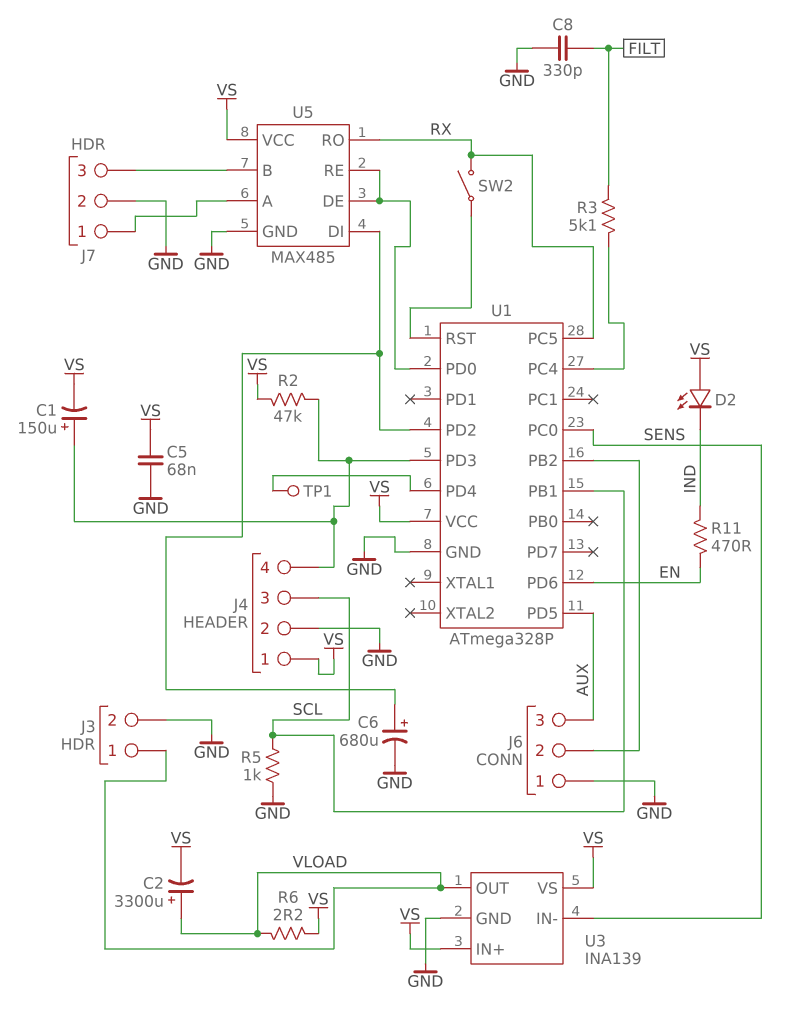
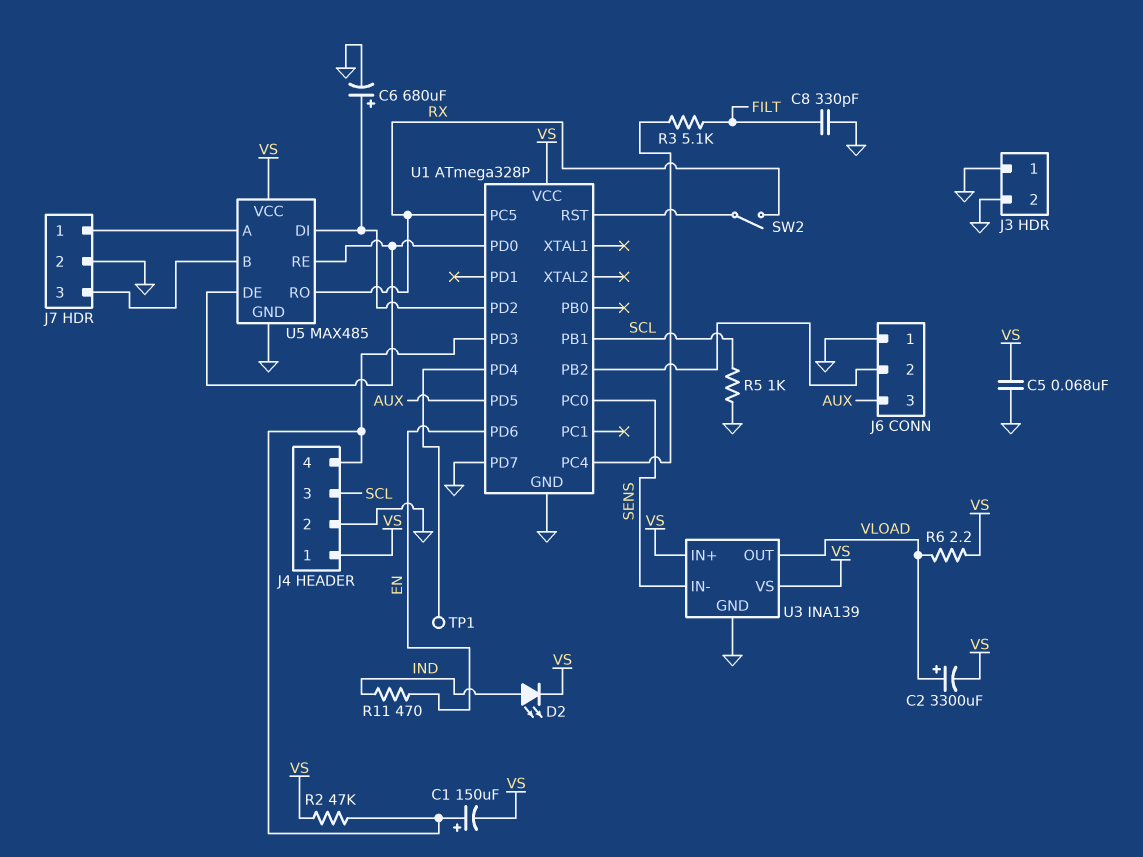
D2: LED (A VS, K IND) -> LED (A IND, K VS)
J3 pin 1: VLOAD -> GND
U1 pin PD7: none -> GND

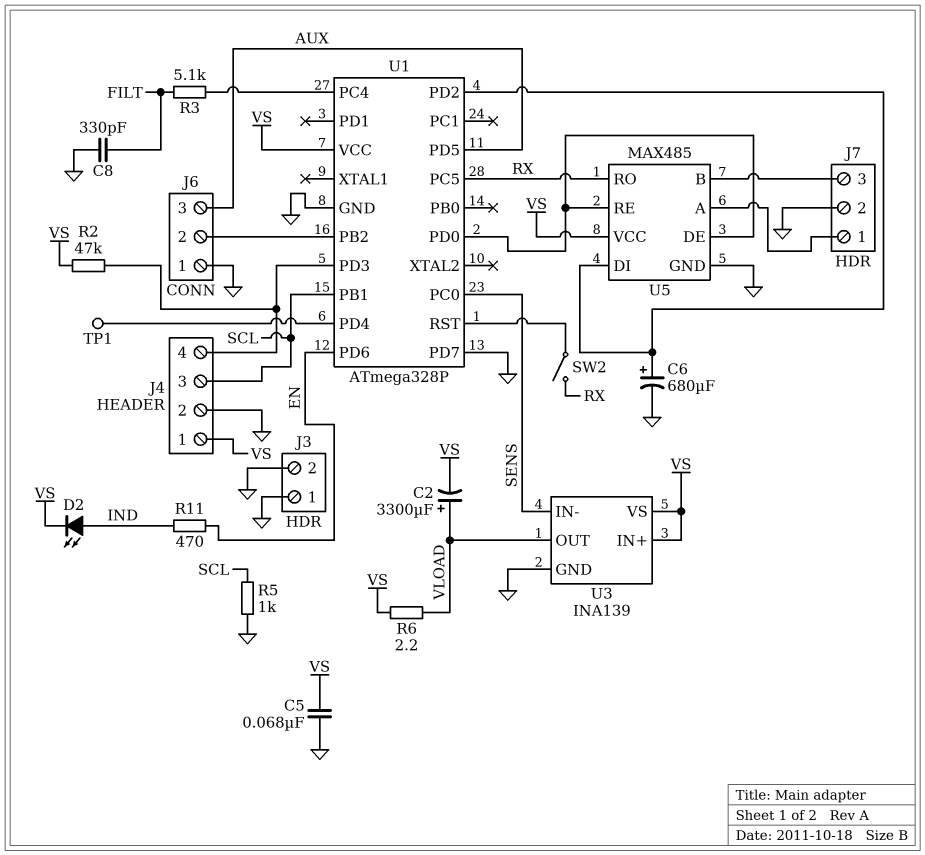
C1: 150uF (plus J4/4, minus VS) -> none

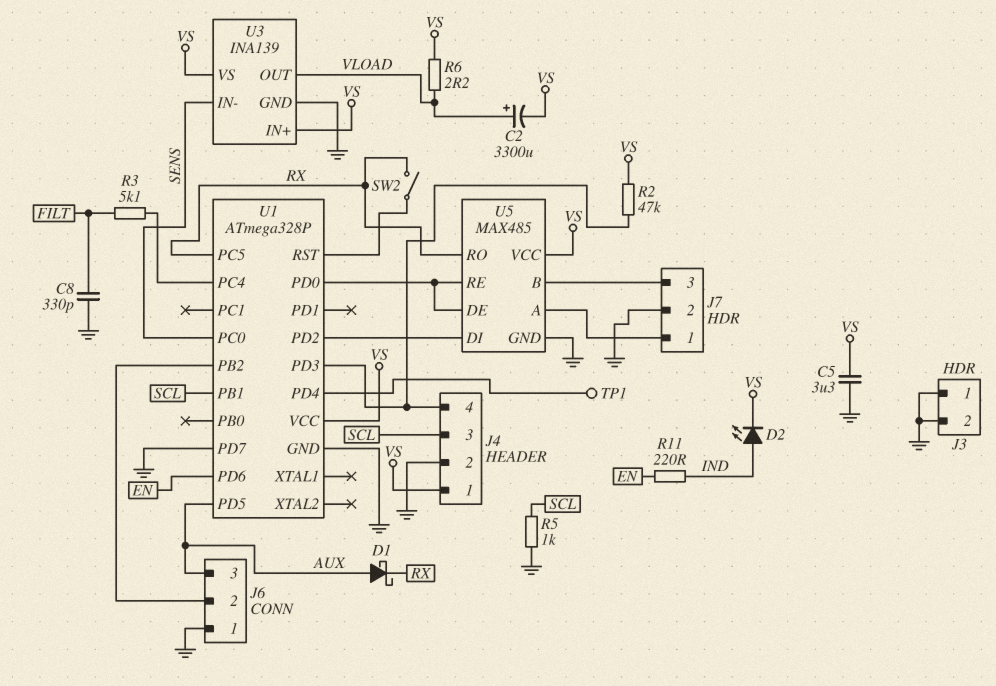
C5: 68nF (GND, VS) -> 3.3uF (GND, VS)
C6: 680uF (plus U1/PD2, minus GND) -> none
D1: none -> schottky (A AUX, K RX)
R11: 470 (EN, IND) -> 220 (EN, IND)

